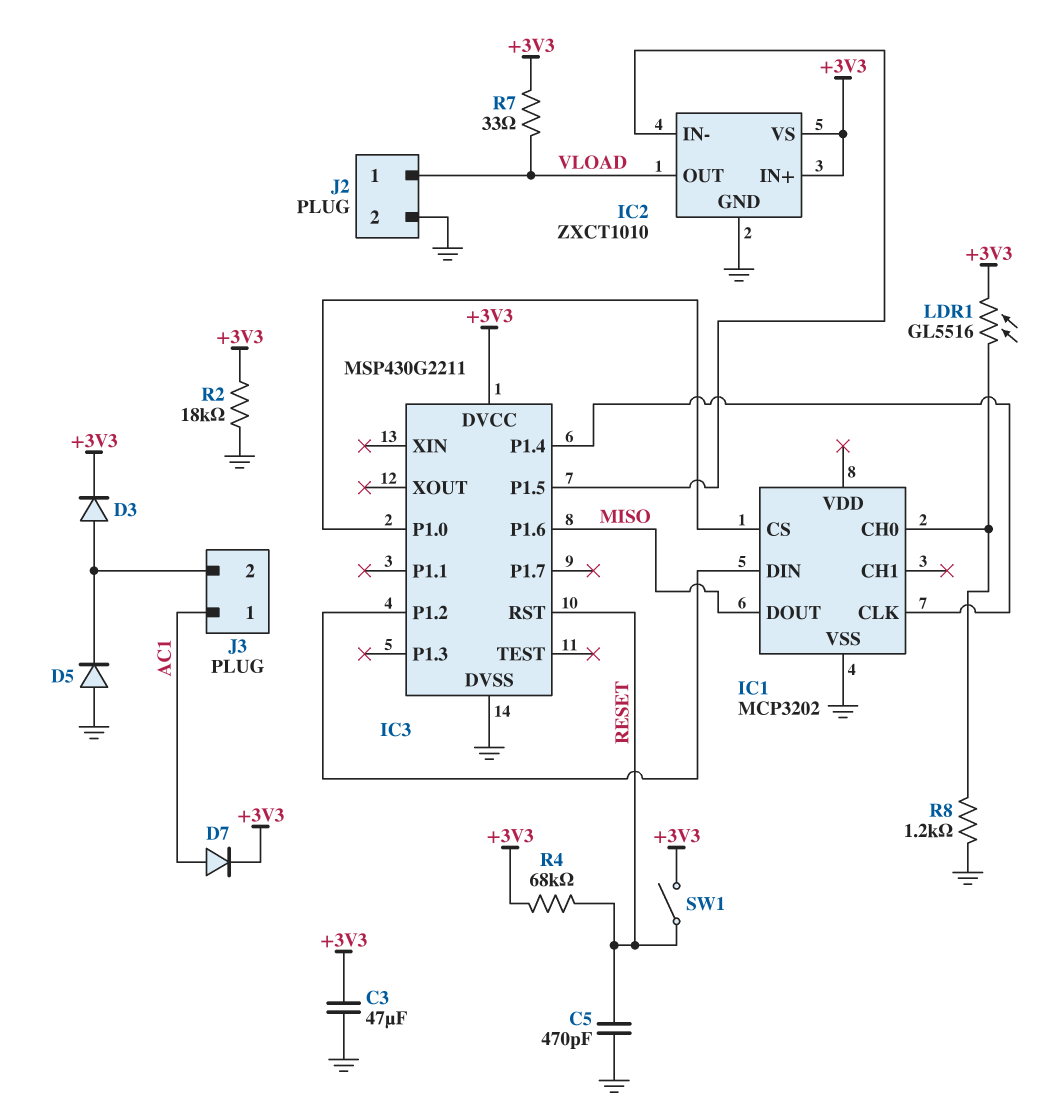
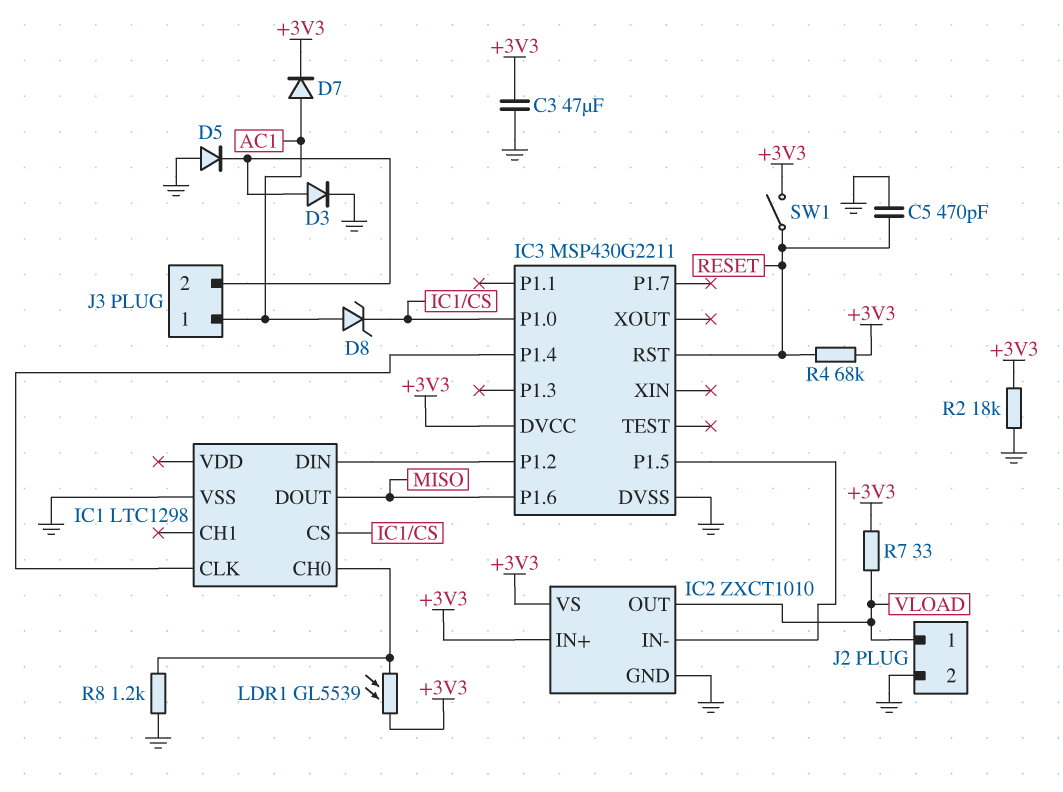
D3: diode (A J3/2, K +3V3) -> diode (A J3/2, K GND)
D8: none -> zener (A AC1, K IC1/CS)
IC1: MCP3202 -> LTC1298
LDR1: GL5516 (+3V3, IC1/CH0) -> GL5539 (+3V3, IC1/CH0)

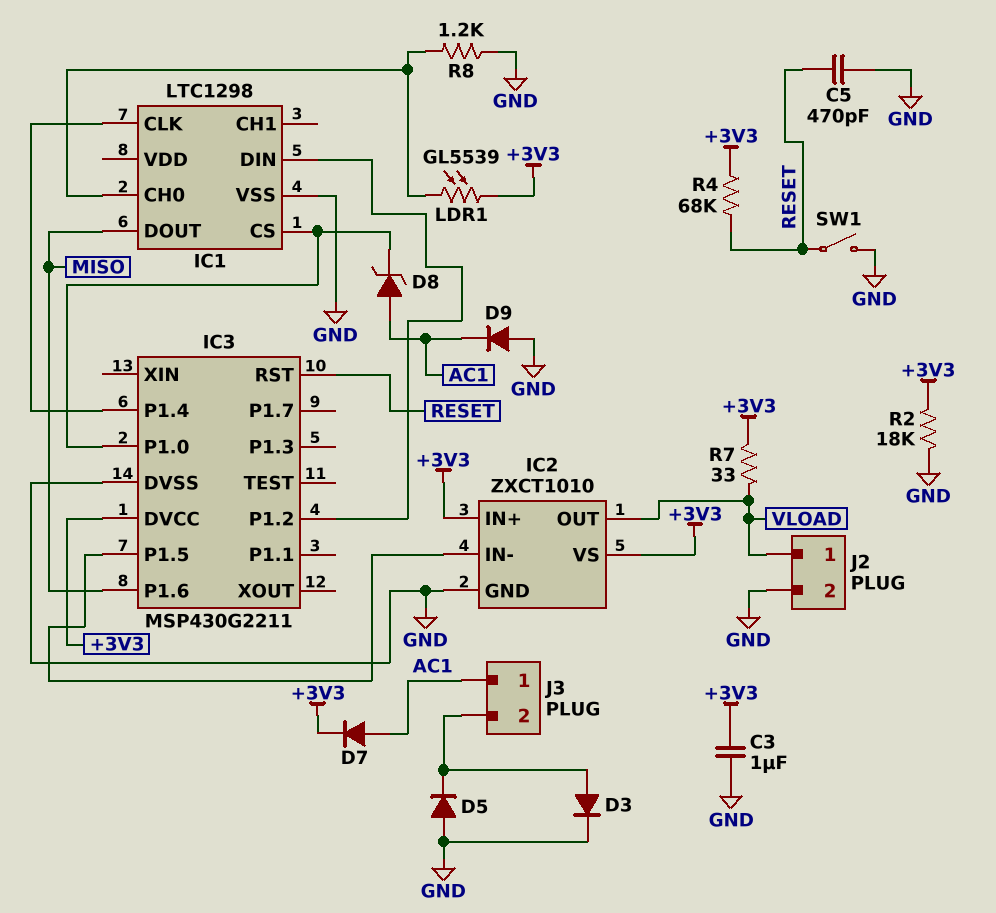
C3: 47uF (+3V3, GND) -> 1uF (+3V3, GND)
D9: none -> diode (A GND, K AC1)
SW1: switch (+3V3, RESET) -> switch (GND, RESET)

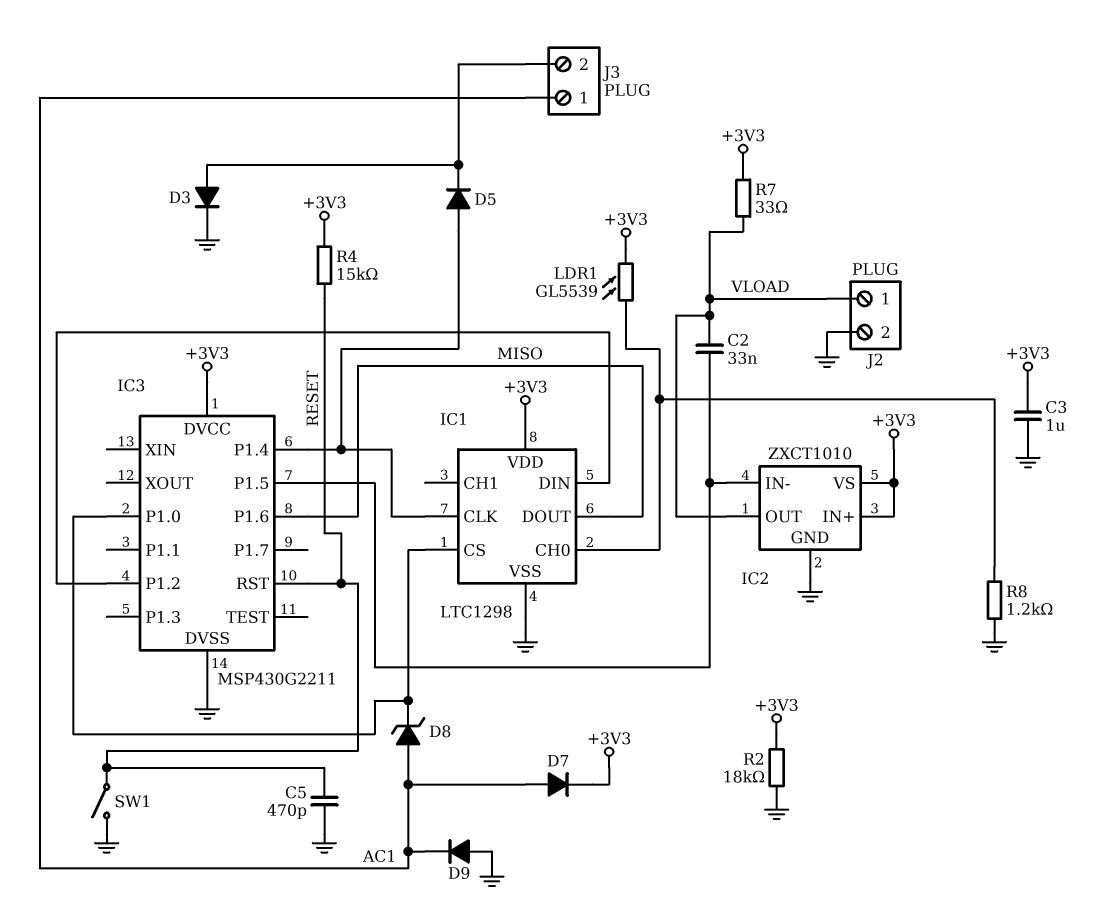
C2: none -> 33nF (IC2/IN-, VLOAD)
D5: diode (A GND, K J3/2) -> diode (A IC1/CLK, K J3/2)
IC1 pin VDD: none -> +3V3
R4: 68k (+3V3, RESET) -> 15k (+3V3, RESET)

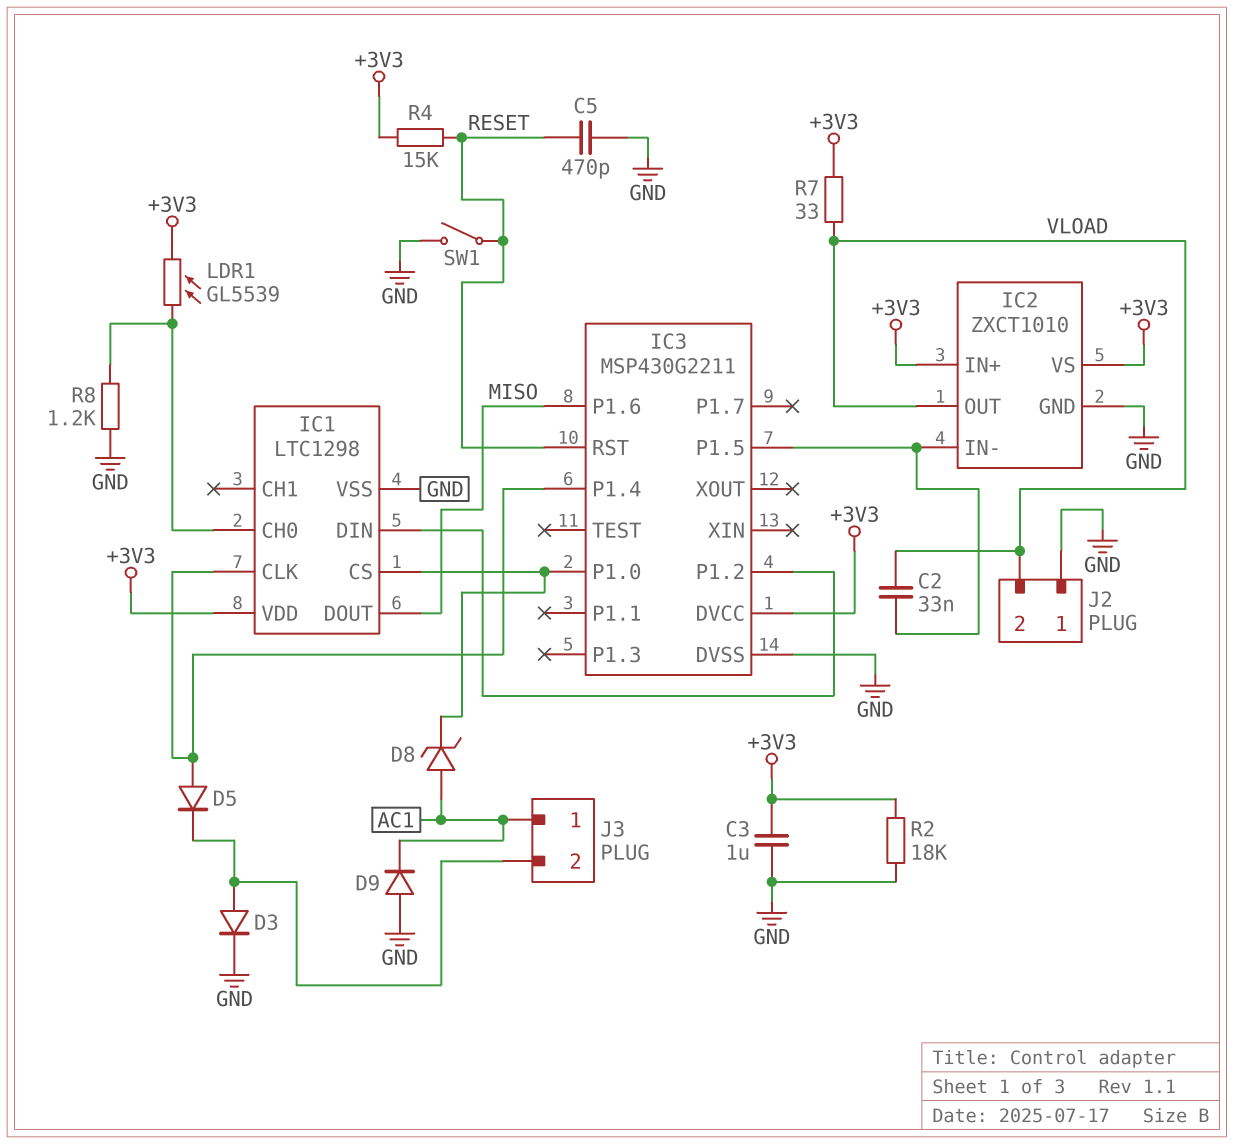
D7: diode (A AC1, K +3V3) -> none
J2 pin 1: VLOAD -> GND
J2 pin 2: GND -> VLOAD

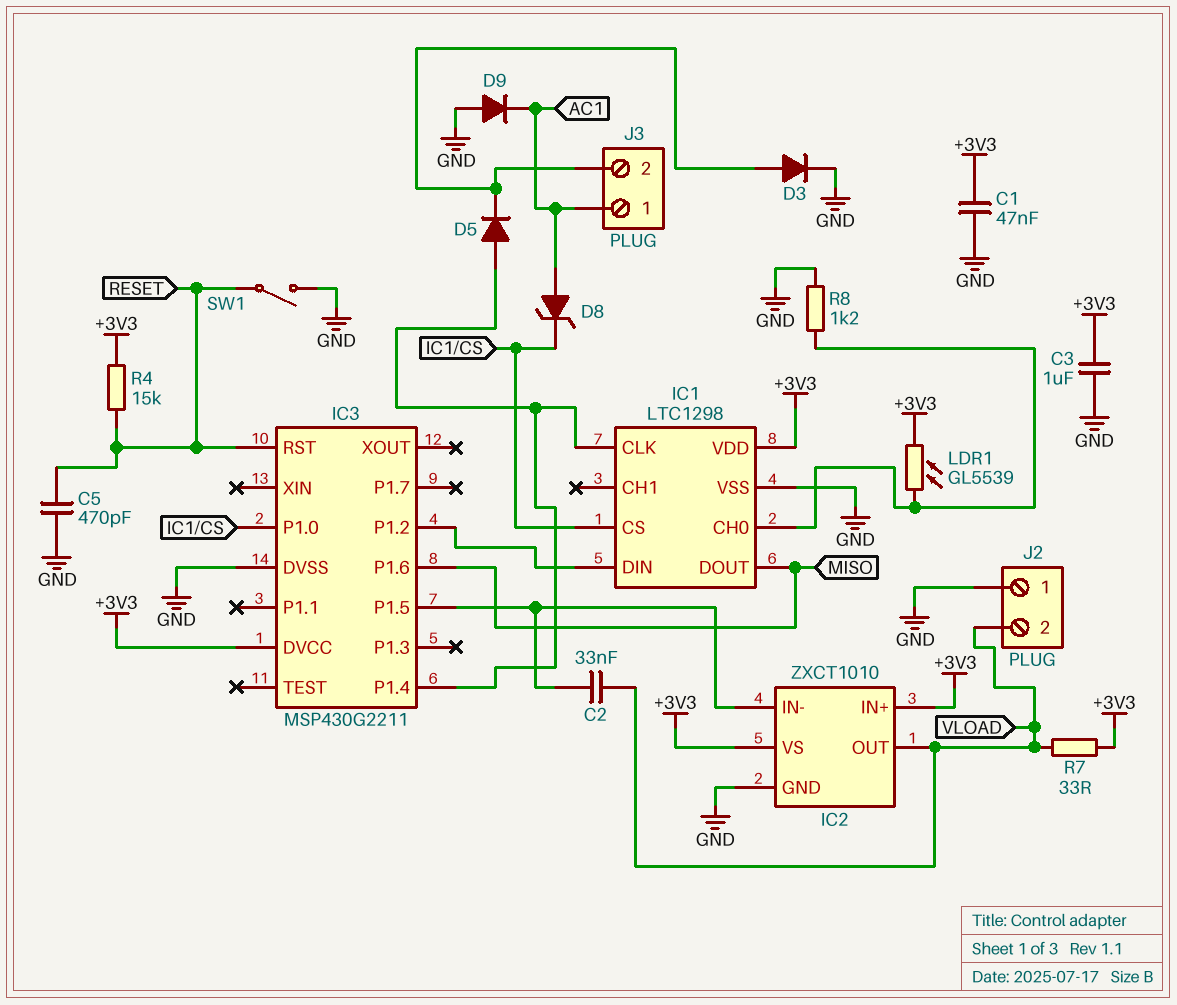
C1: none -> 47nF (+3V3, GND)
R2: 18k (+3V3, GND) -> none

